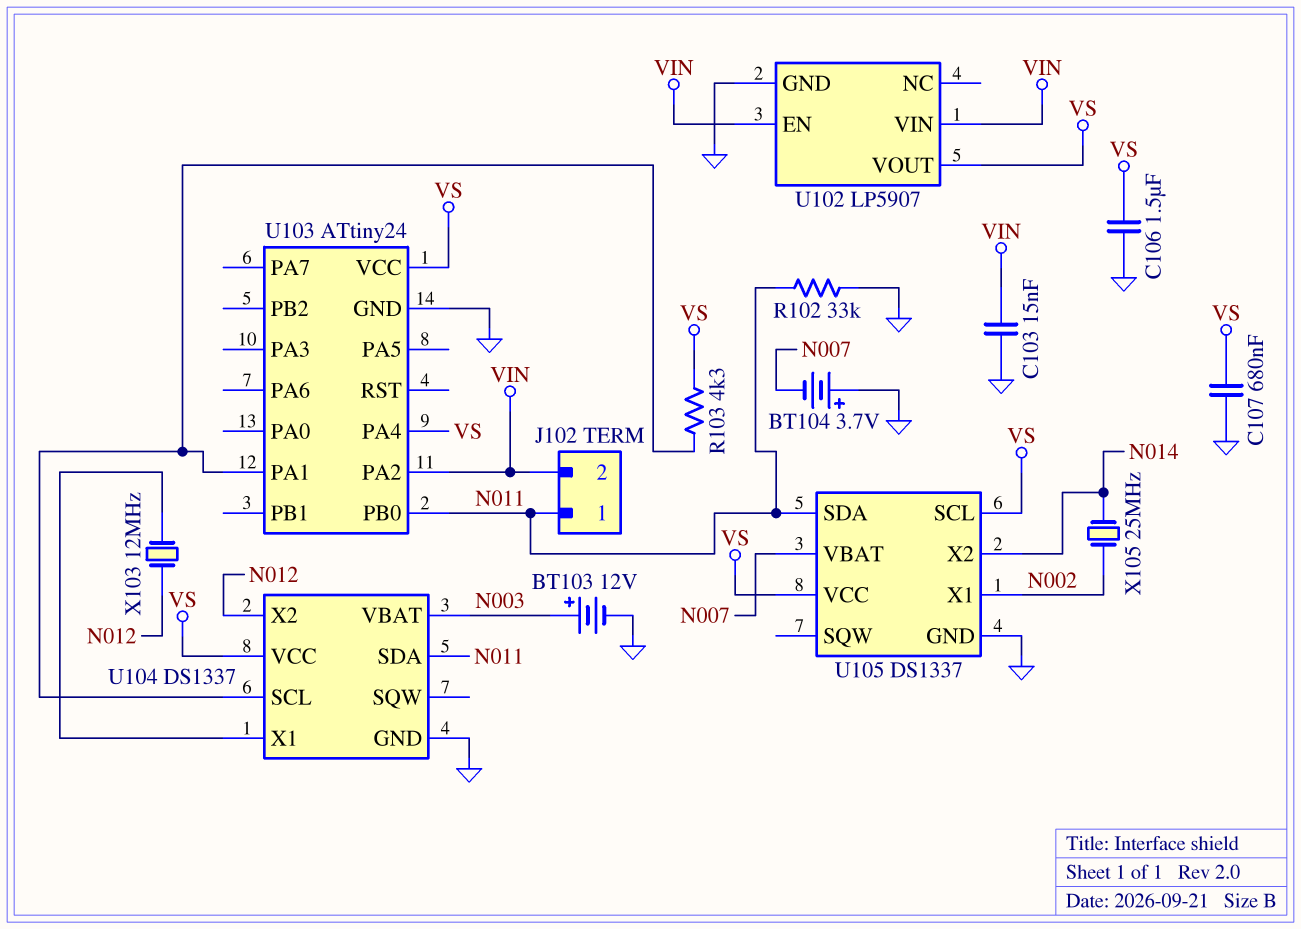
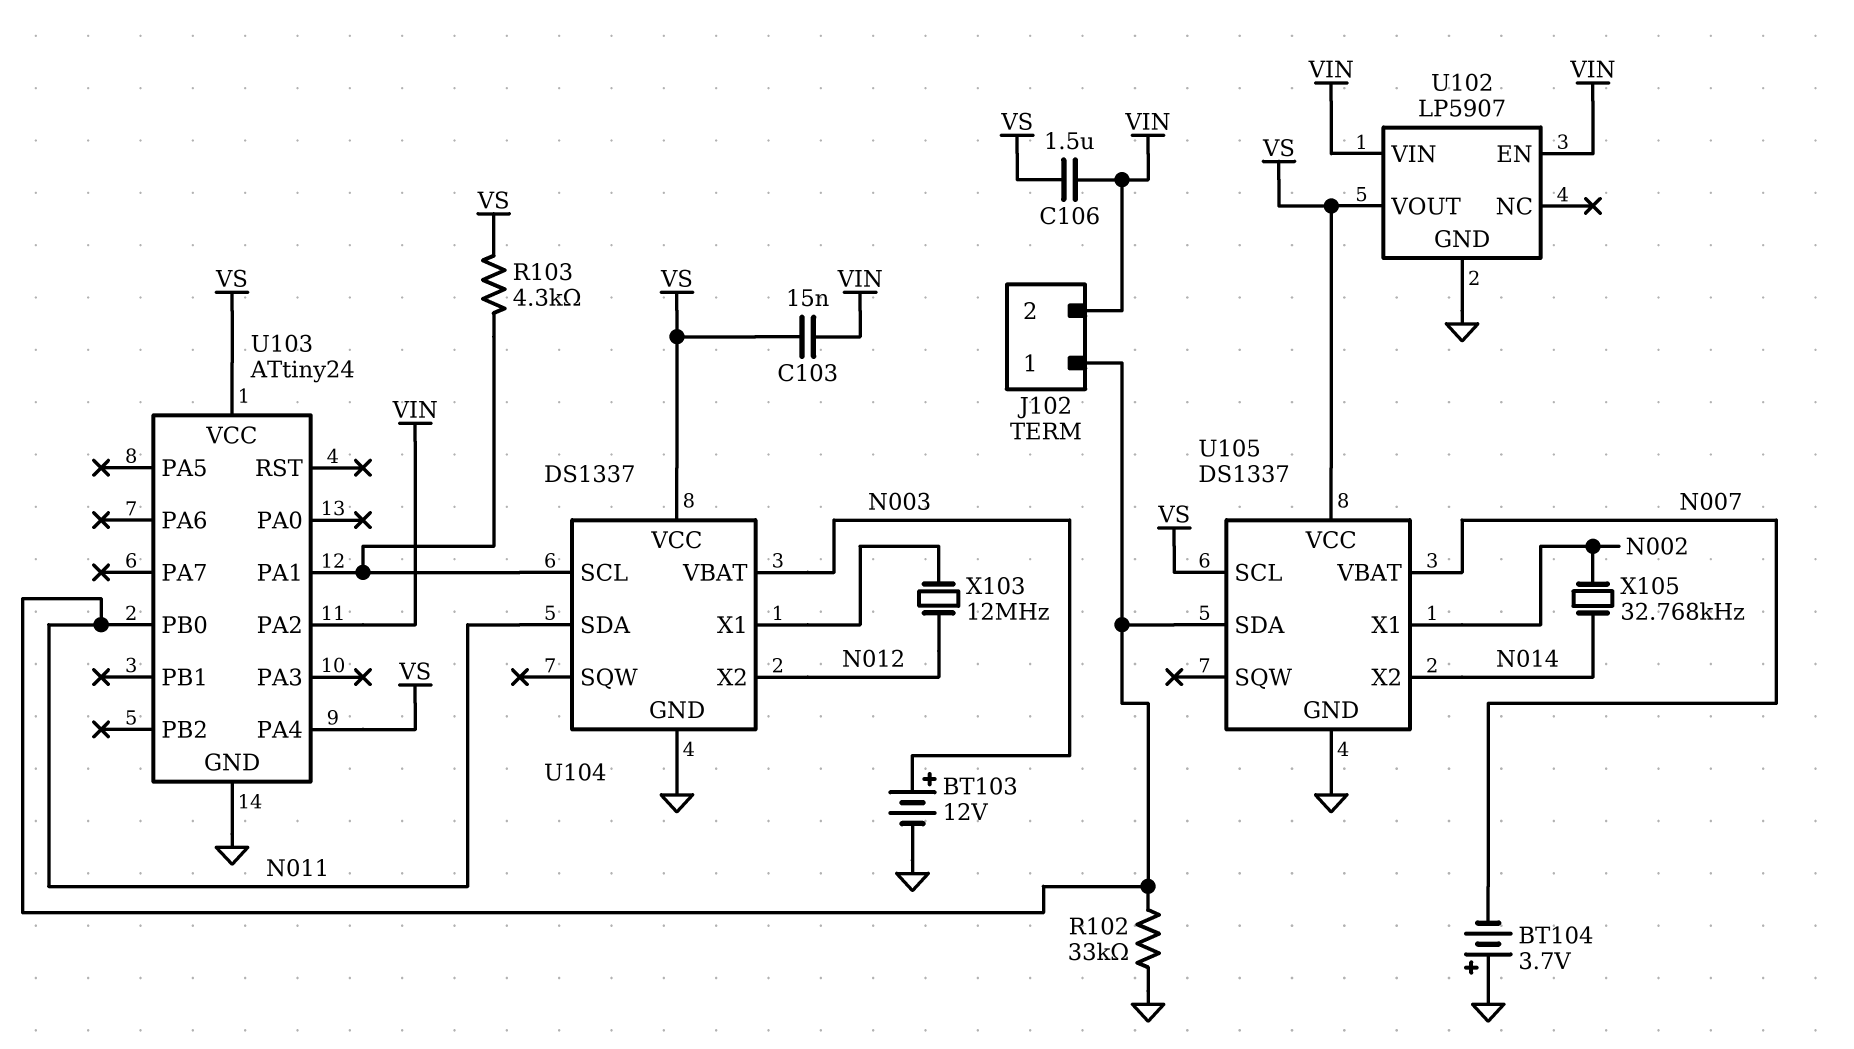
C103: 15nF (GND, VIN) -> 15nF (VIN, VS)
C106: 1.5uF (GND, VS) -> 1.5uF (VIN, VS)
C107: 680nF (GND, VS) -> none
X105: 25MHz (N002, N014) -> 32.768kHz (N002, N014)

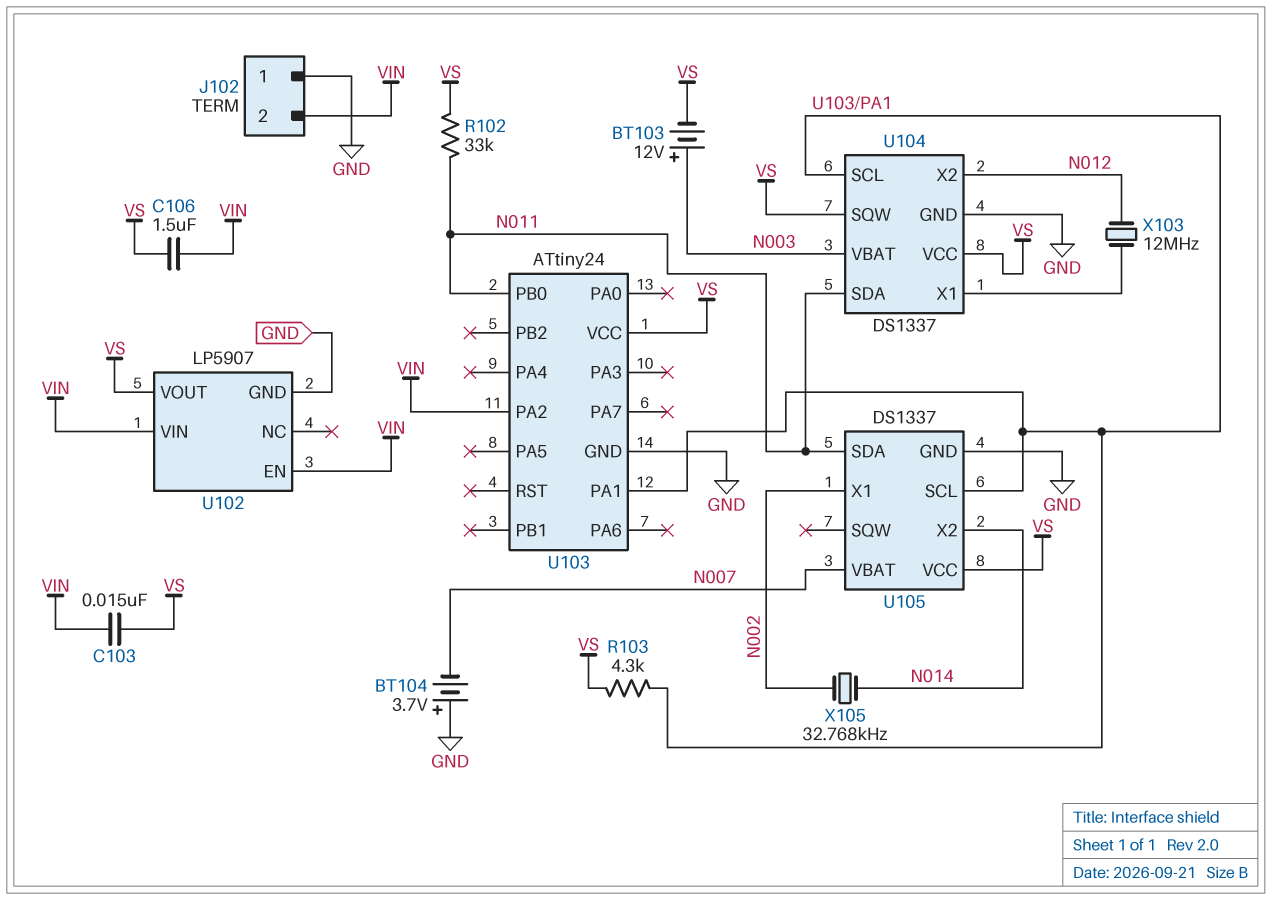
BT103: 12V (plus N003, minus GND) -> 12V (plus N003, minus VS)
J102 pin 1: N011 -> GND
R102: 33k (GND, N011) -> 33k (N011, VS)
U103 pin PA4: VS -> none
U104 pin SQW: none -> VS
U105 pin SCL: VS -> U103/PA1

